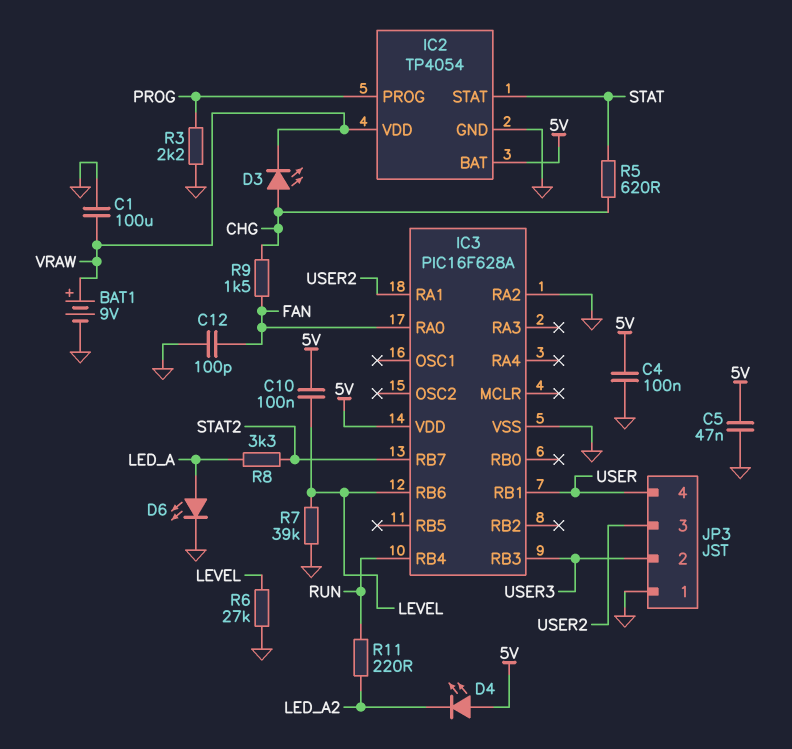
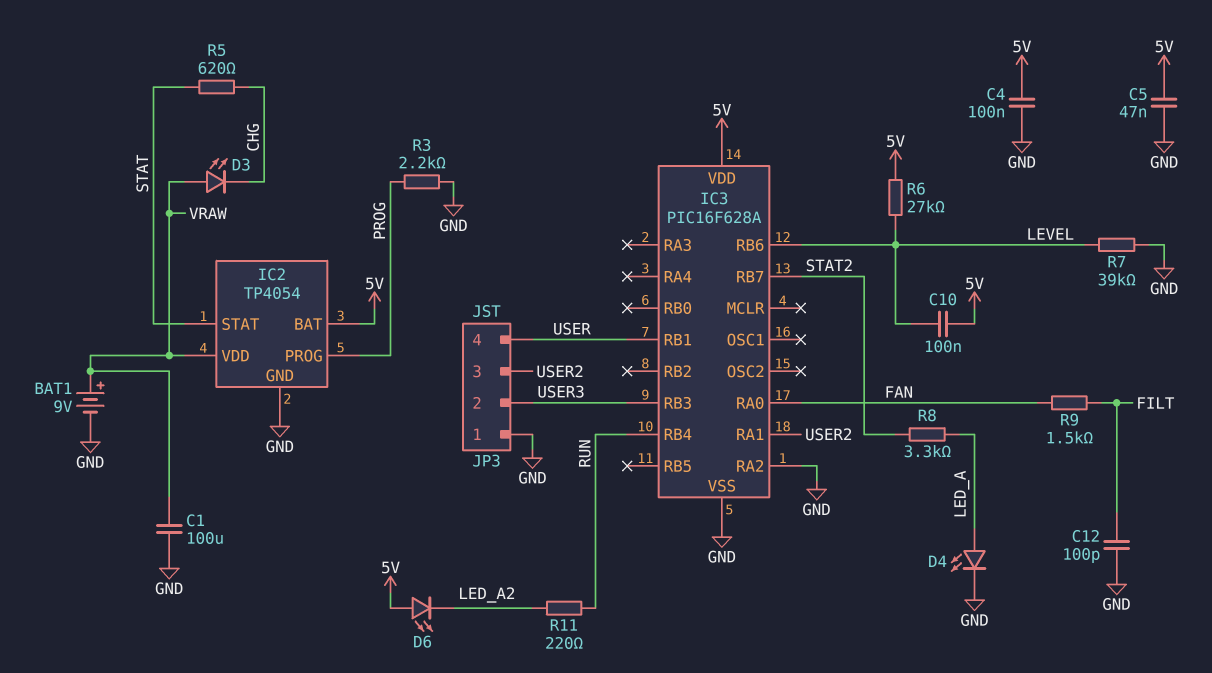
C12: 100pF (FAN, GND) -> 100pF (FILT, GND)
D3: LED (A CHG, K VRAW) -> LED (A VRAW, K CHG)
D4: LED (A 5V, K LED_A2) -> LED (A LED_A, K GND)
D6: LED (A LED_A, K GND) -> LED (A 5V, K LED_A2)
R6: 27k (GND, LEVEL) -> 27k (5V, LEVEL)
R9: 1.5k (CHG, FAN) -> 1.5k (FAN, FILT)

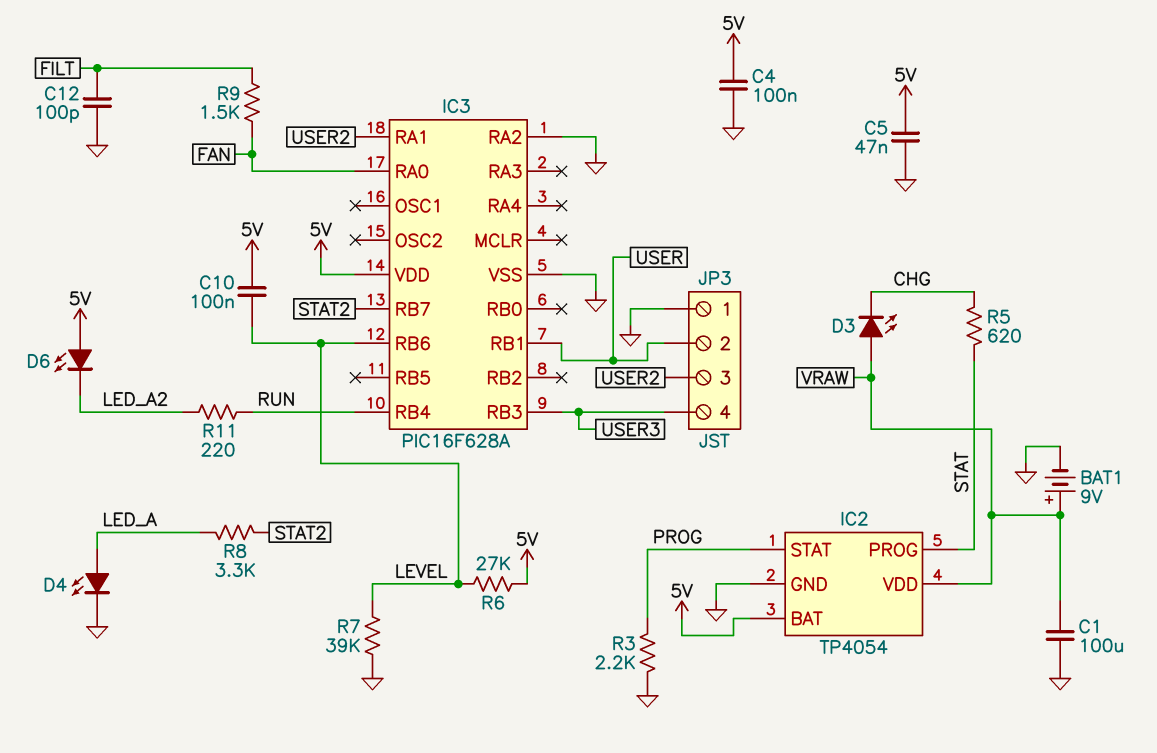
IC2 pin PROG: PROG -> STAT
IC2 pin STAT: STAT -> PROG
JP3 pin 2: USER3 -> USER
JP3 pin 4: USER -> USER3

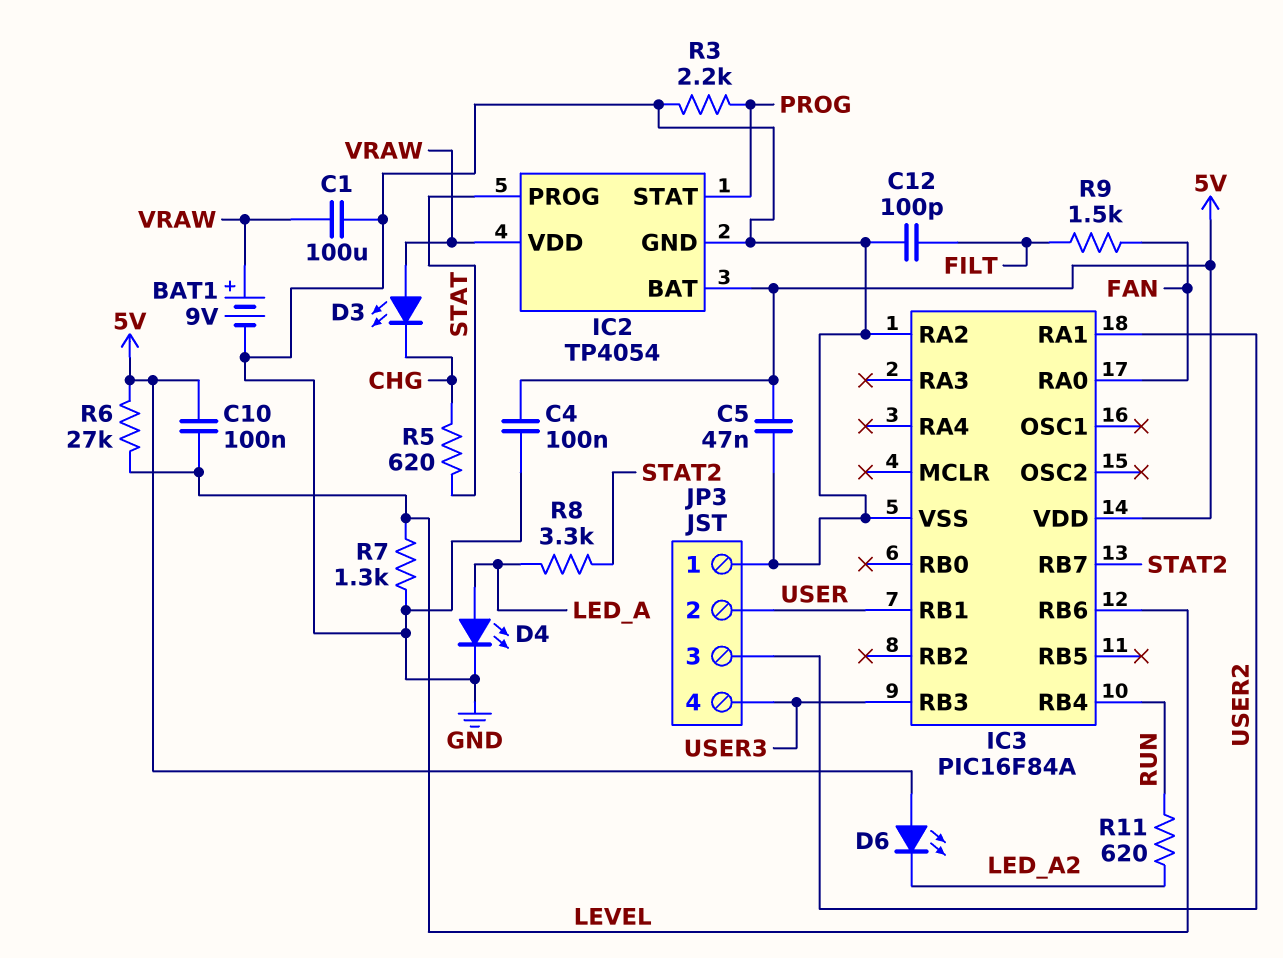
IC3: PIC16F628A -> PIC16F84A
R7: 39k (GND, LEVEL) -> 1.3k (GND, LEVEL)
R11: 220 (LED_A2, RUN) -> 620 (LED_A2, RUN)

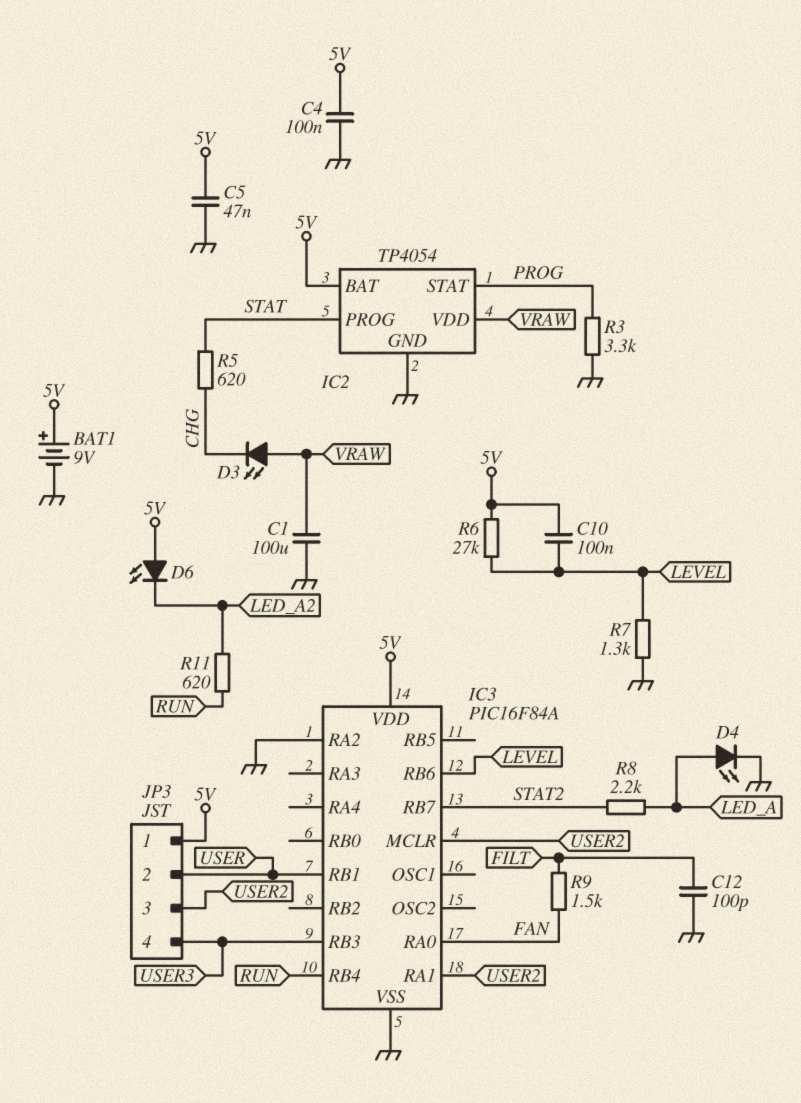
BAT1: 9V (plus VRAW, minus GND) -> 9V (plus 5V, minus GND)
IC3 pin MCLR: none -> USER2
JP3 pin 1: GND -> 5V
R3: 2.2k (GND, PROG) -> 3.3k (GND, PROG)
R8: 3.3k (LED_A, STAT2) -> 2.2k (LED_A, STAT2)

